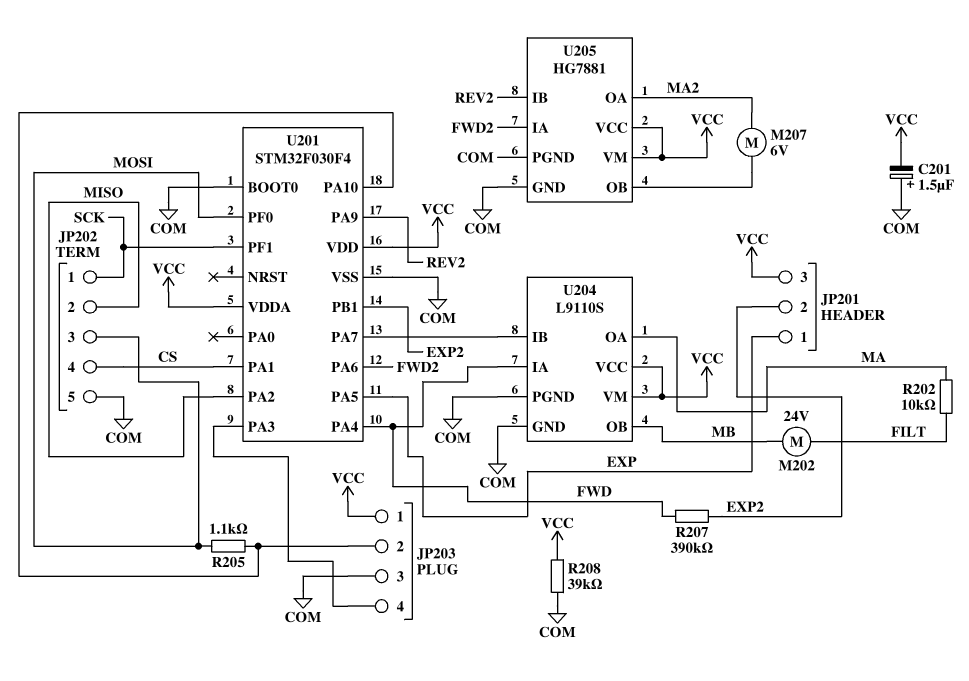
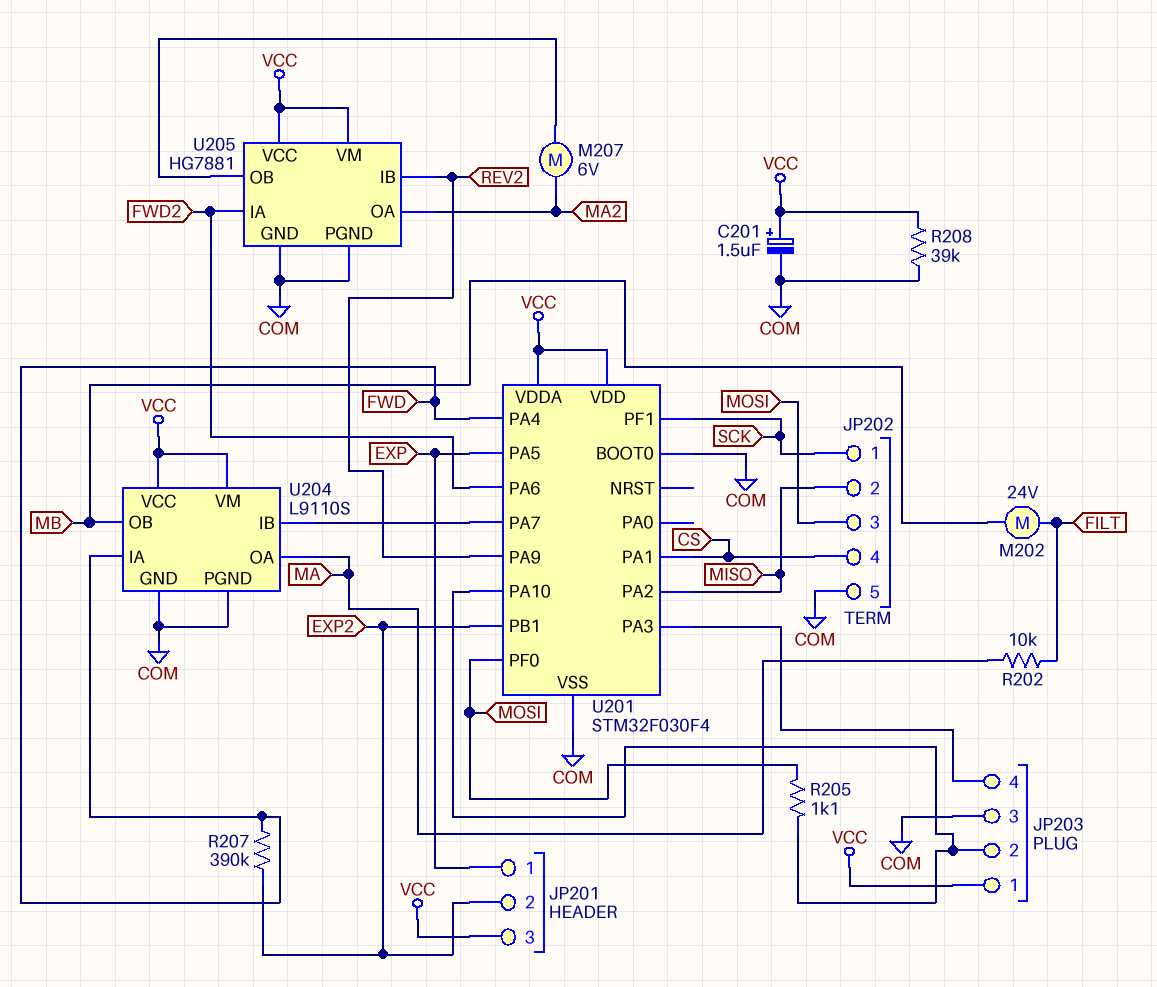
C201: 1.5uF (plus COM, minus VCC) -> 1.5uF (plus VCC, minus COM)

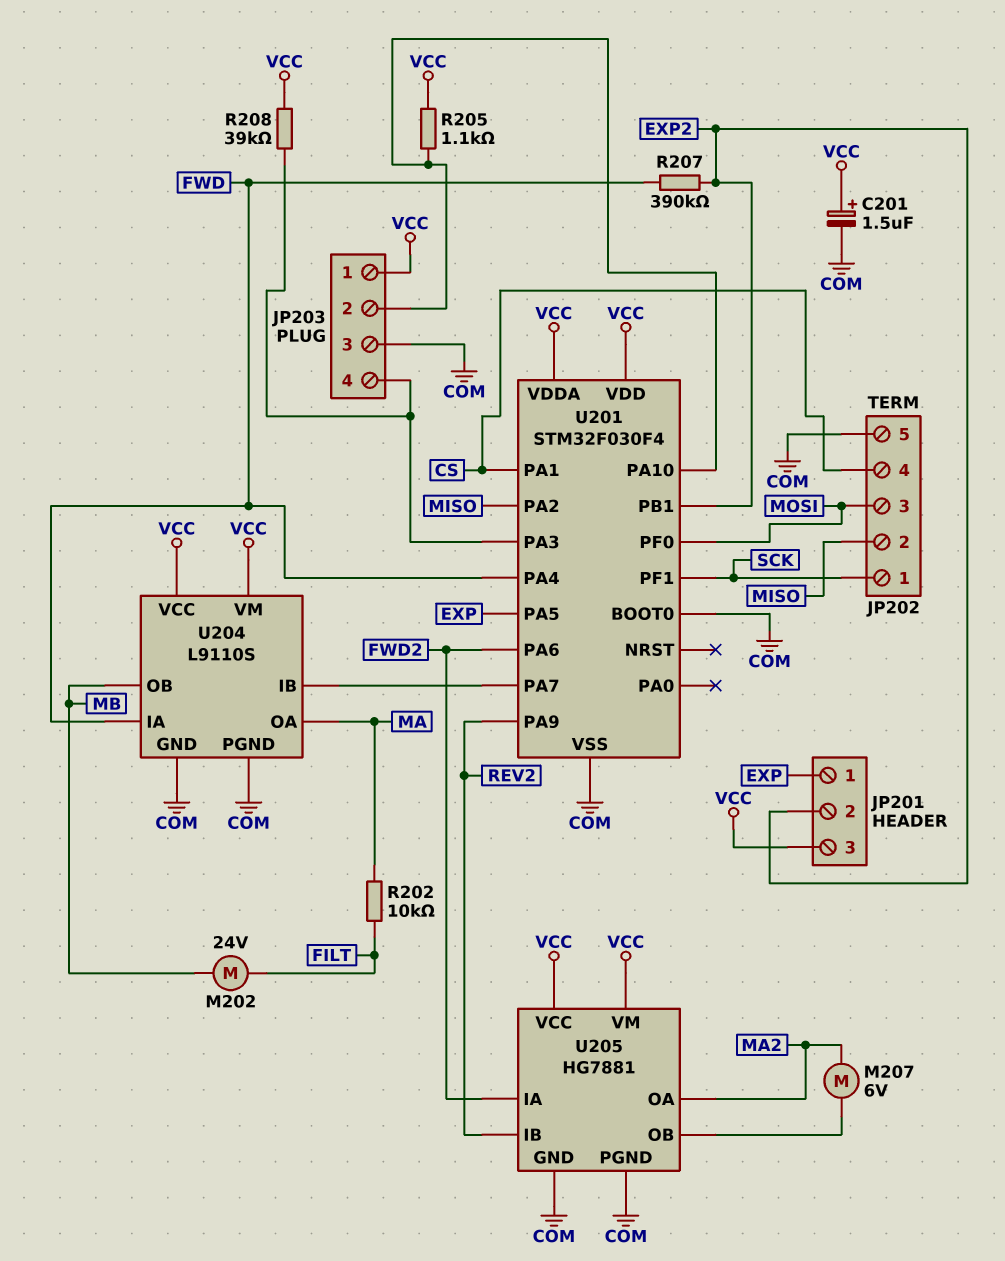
R205: 1.1k (JP203/2, MOSI) -> 1.1k (JP203/2, VCC)
R208: 39k (COM, VCC) -> 39k (JP203/4, VCC)

